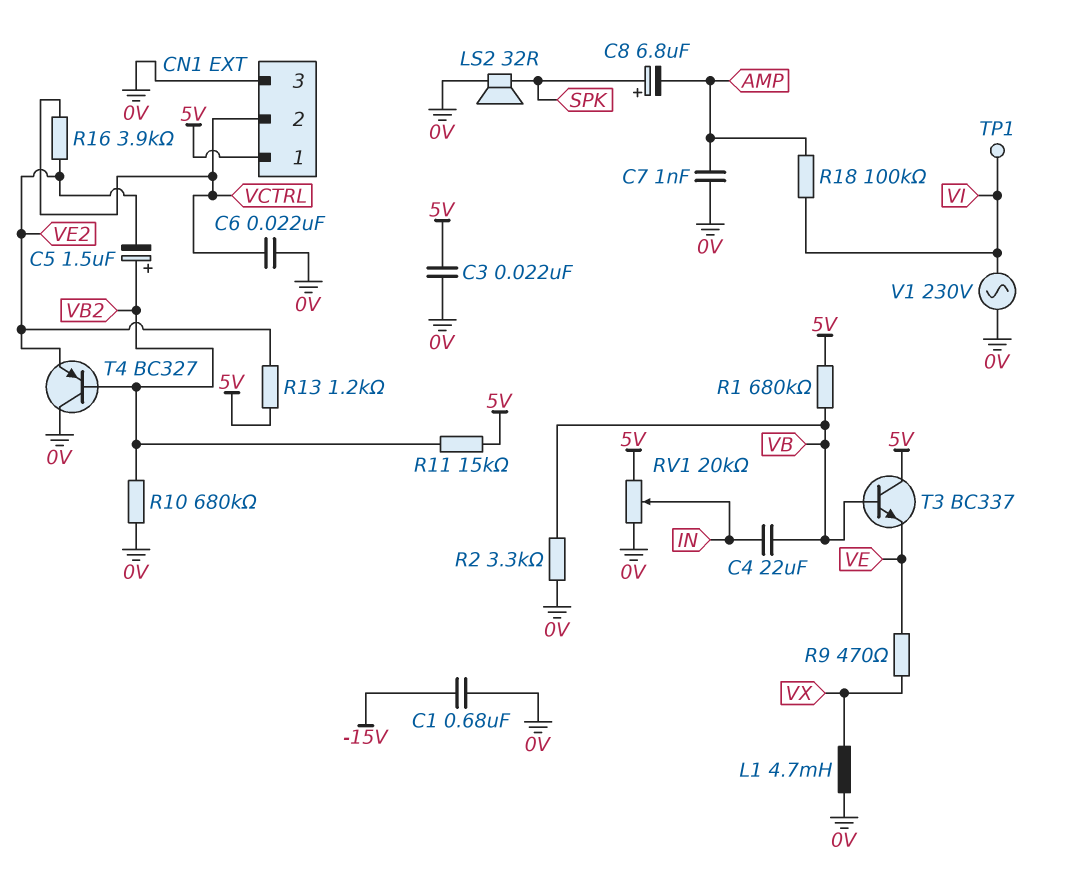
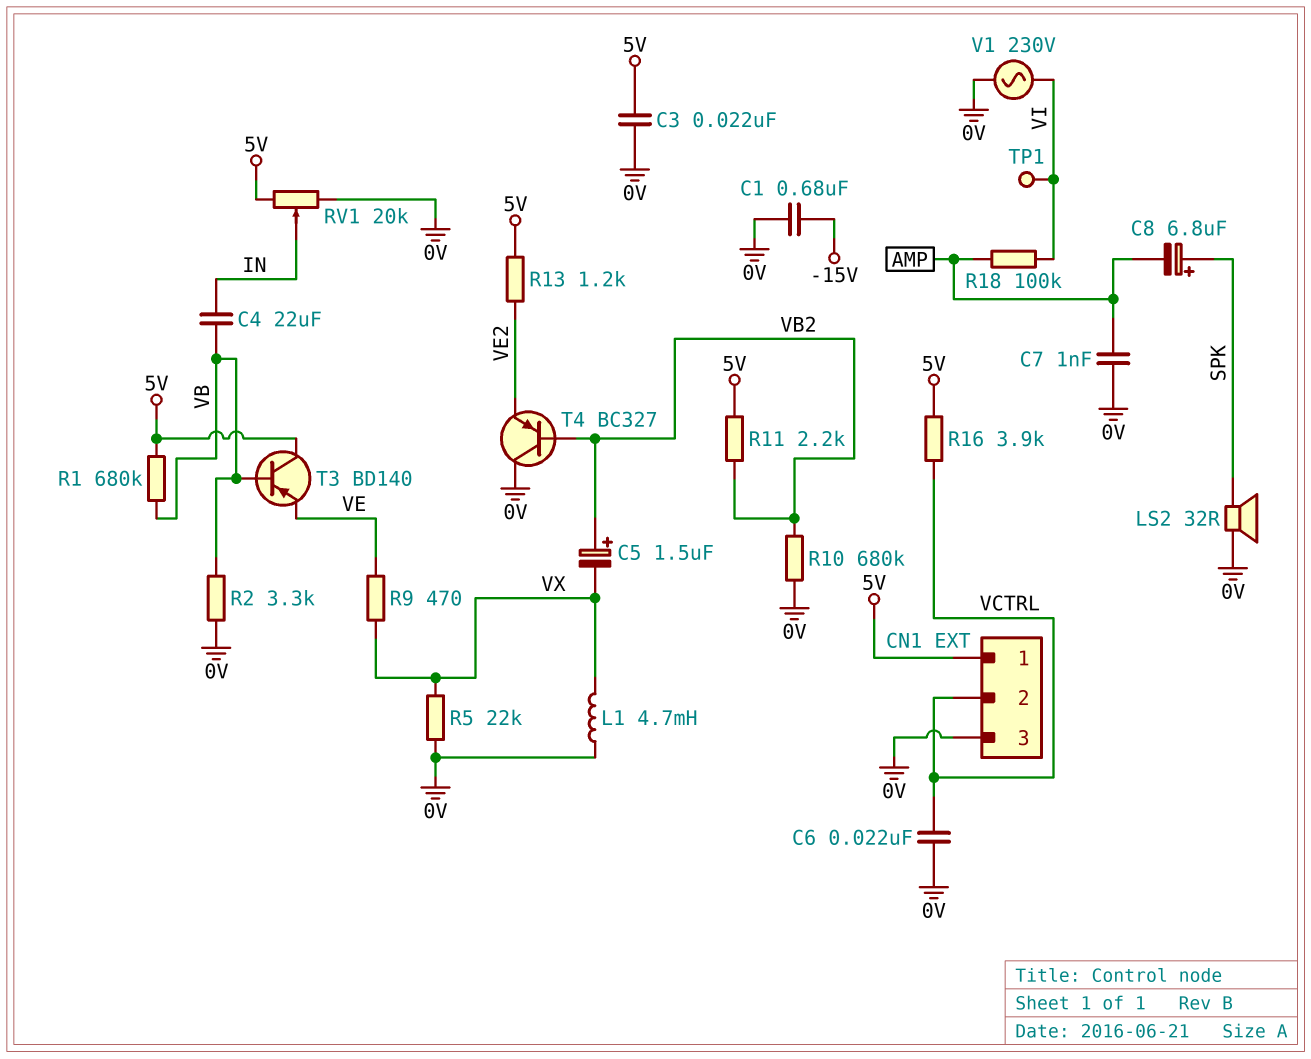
C5: 1.5uF (plus VB2, minus VE2) -> 1.5uF (plus VB2, minus VX)
R5: none -> 22k (0V, VX)
R11: 15k (5V, VB2) -> 2.2k (5V, VB2)
R16: 3.9k (VCTRL, VE2) -> 3.9k (5V, VCTRL)
T3: NPN BC337 (B VB, C 5V, E VE) -> PNP BD140 (B VB, C 5V, E VE)

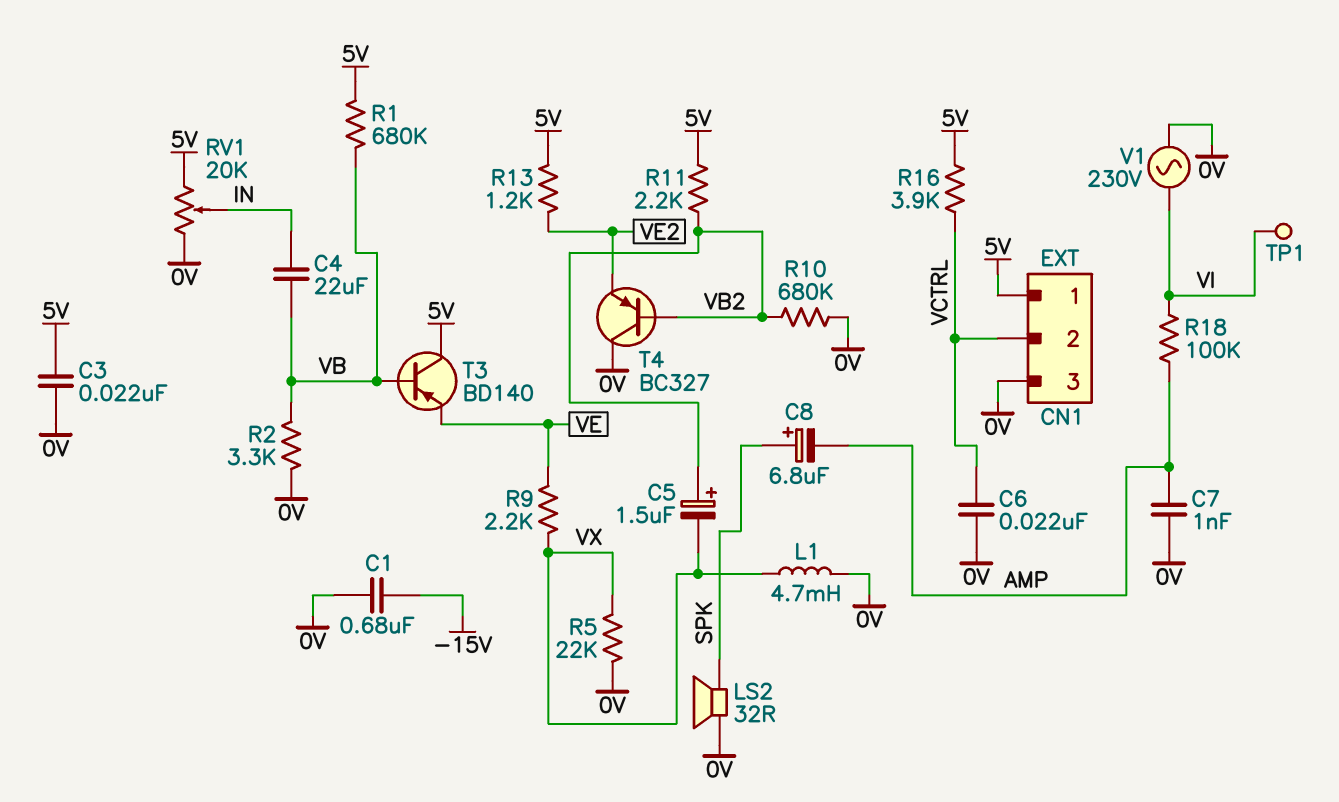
R9: 470 (VE, VX) -> 2.2k (VE, VX)

